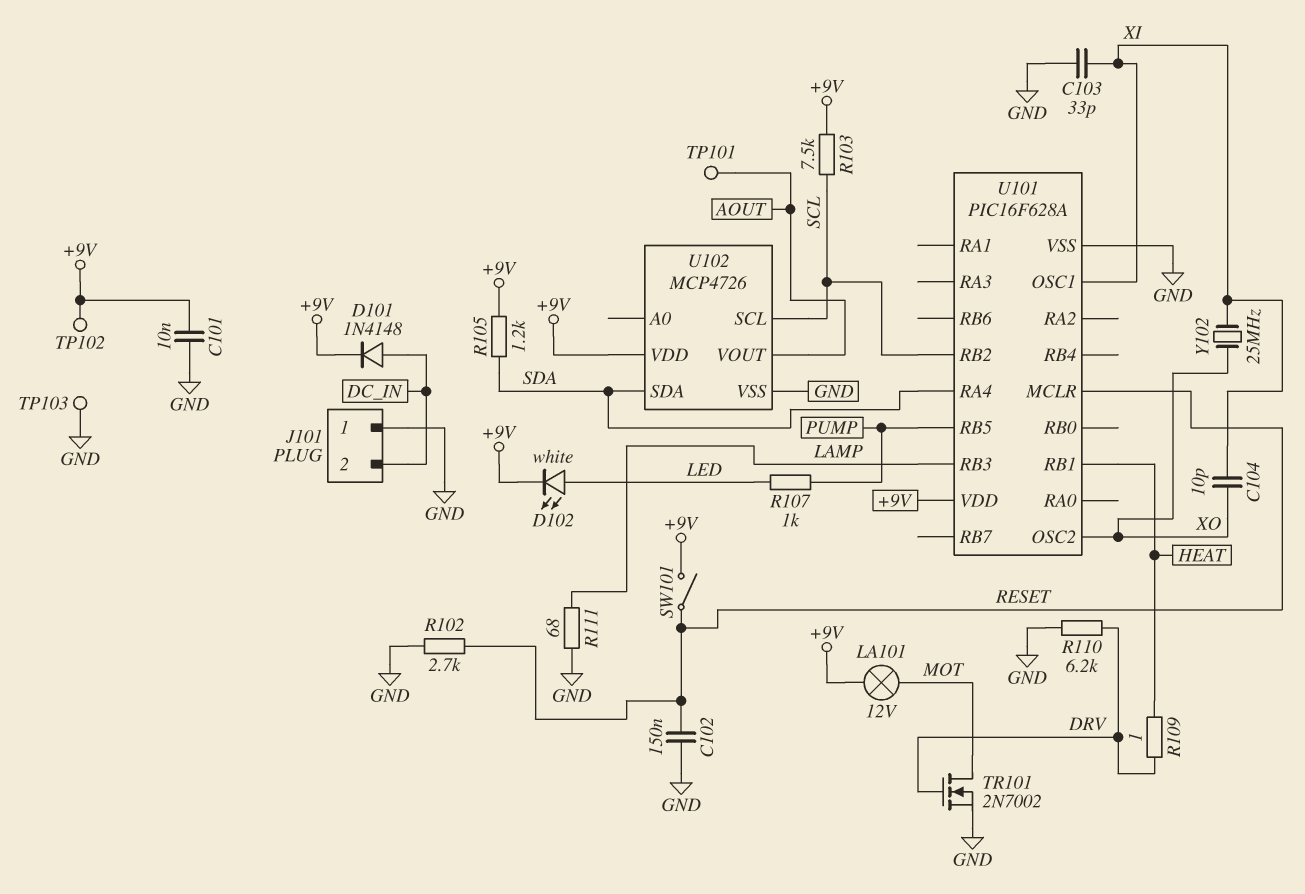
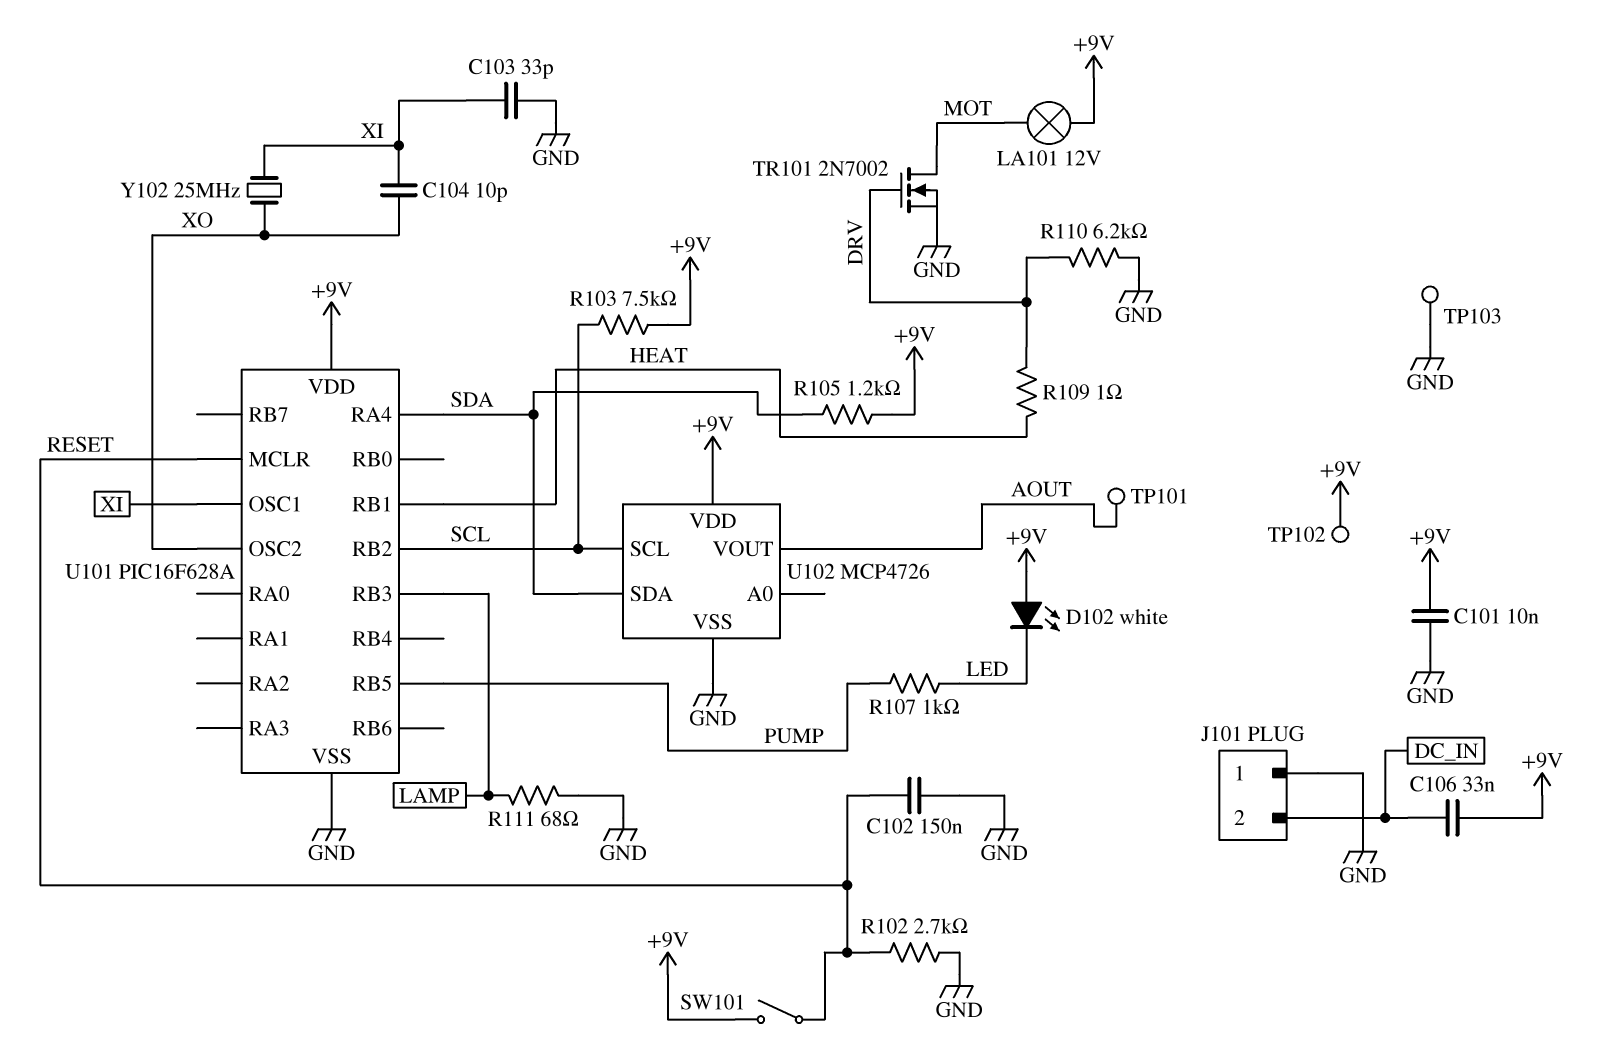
C106: none -> 33nF (+9V, DC_IN)
D101: diode 1N4148 (A DC_IN, K +9V) -> none
D102: LED white (A LED, K +9V) -> LED white (A +9V, K LED)

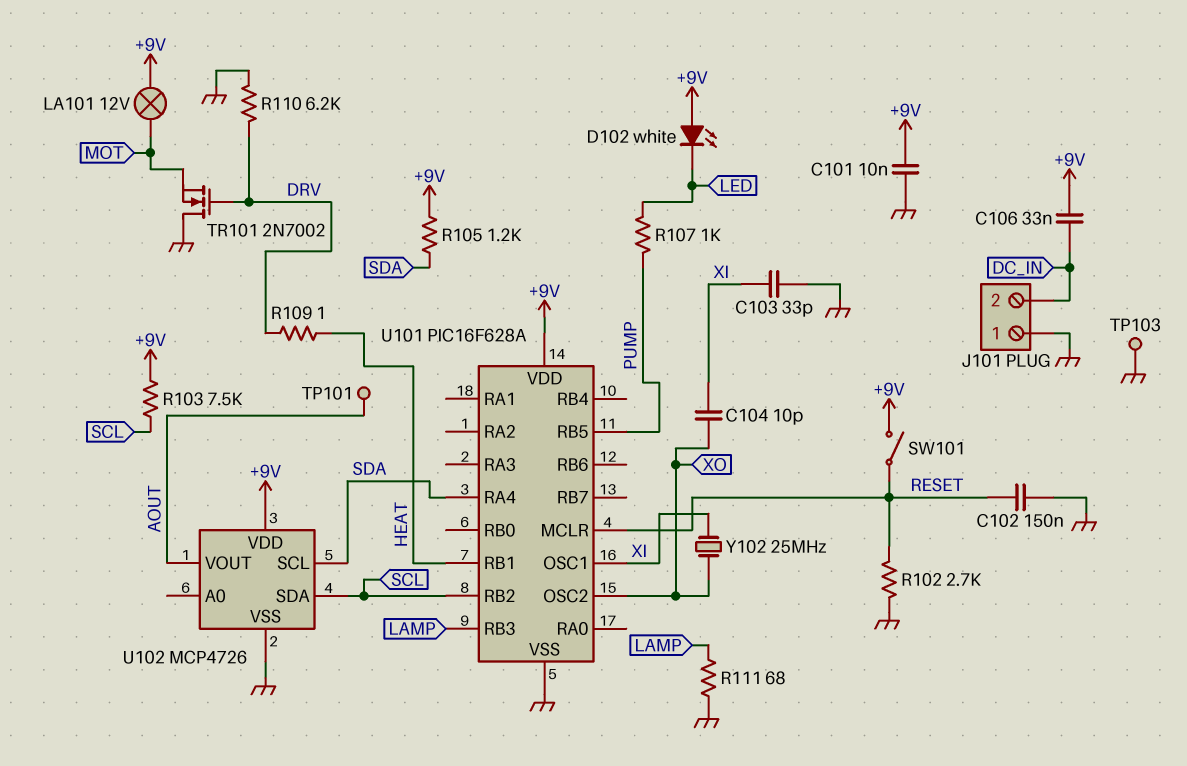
TP102: test point (+9V) -> none
TR101: NMOS 2N7002 (G DRV, D MOT, S GND) -> NMOS 2N7002 (G DRV, D GND, S MOT)
U102 pin SCL: SCL -> SDA
U102 pin SDA: SDA -> SCL

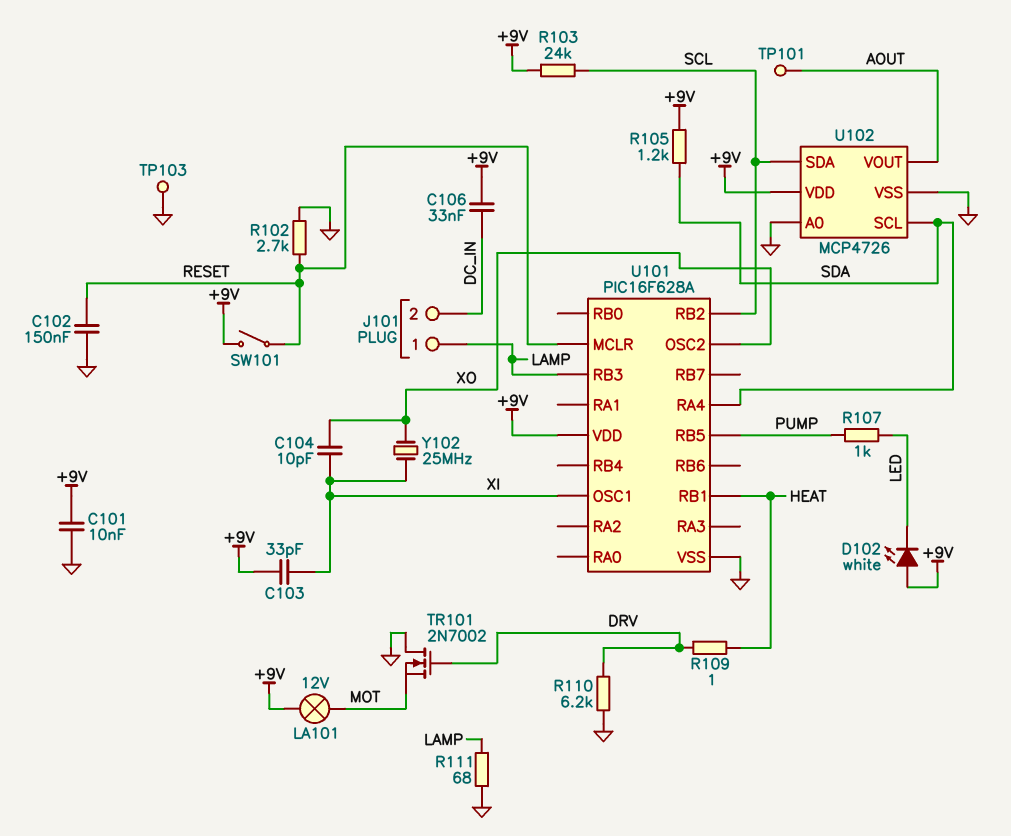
C103: 33pF (GND, XI) -> 33pF (+9V, XI)
J101 pin 1: GND -> LAMP
R103: 7.5k (+9V, SCL) -> 24k (+9V, SCL)
U102 pin A0: none -> GND

